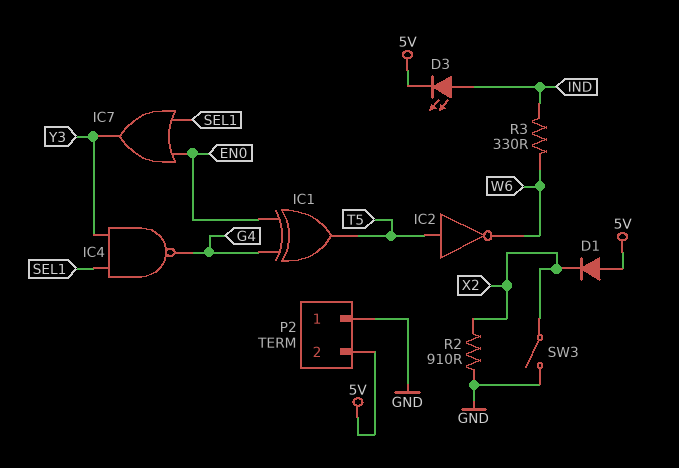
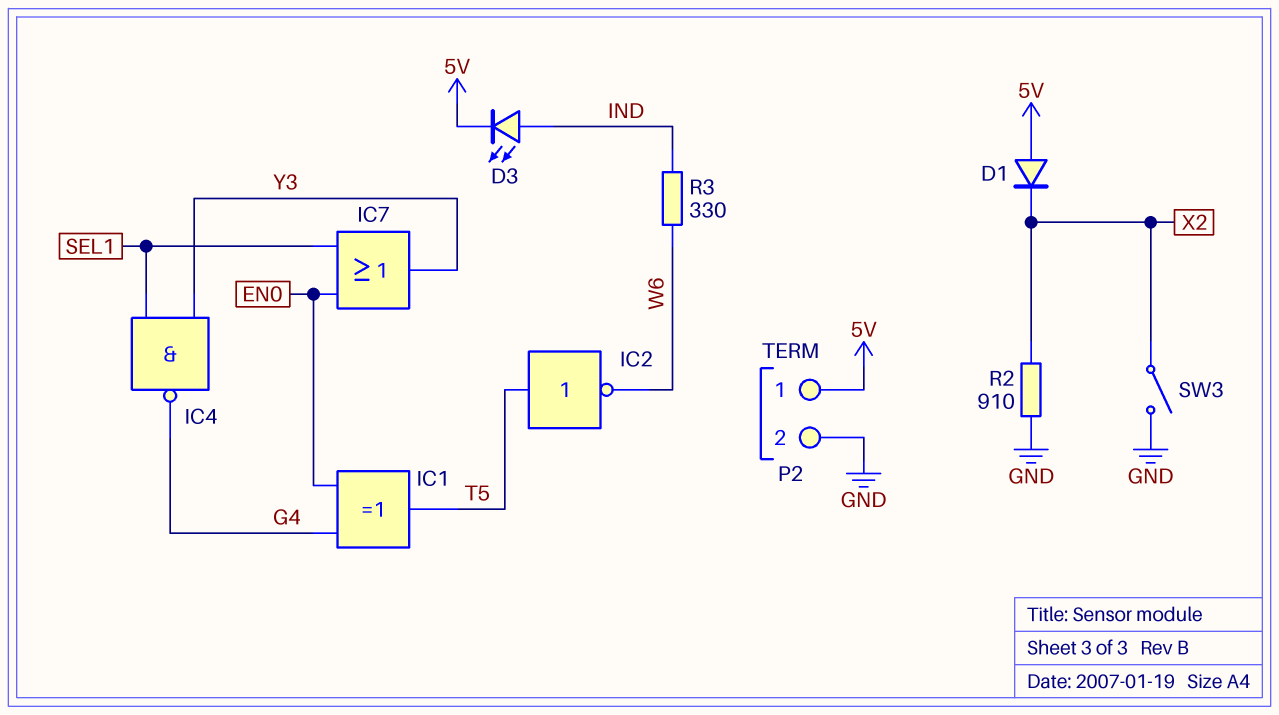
P2 pin 1: GND -> 5V
P2 pin 2: 5V -> GND

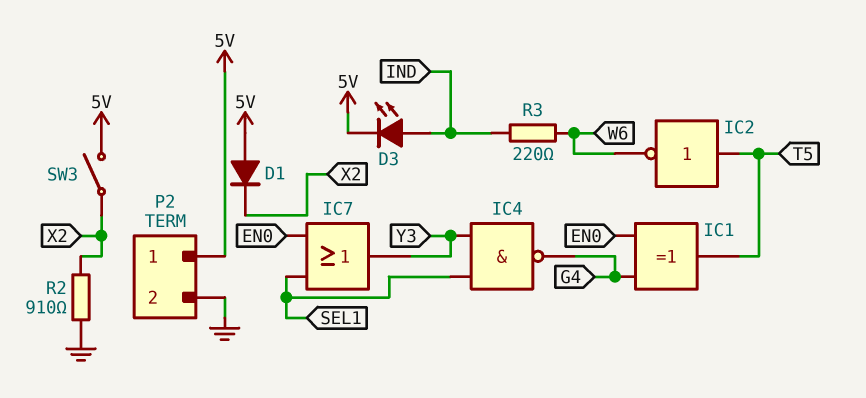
R3: 330 (IND, W6) -> 220 (IND, W6)
SW3: switch (GND, X2) -> switch (5V, X2)

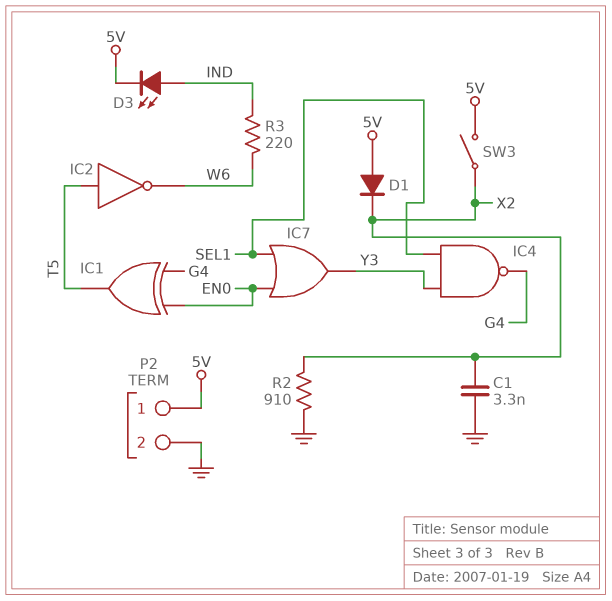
C1: none -> 3.3nF (GND, X2)

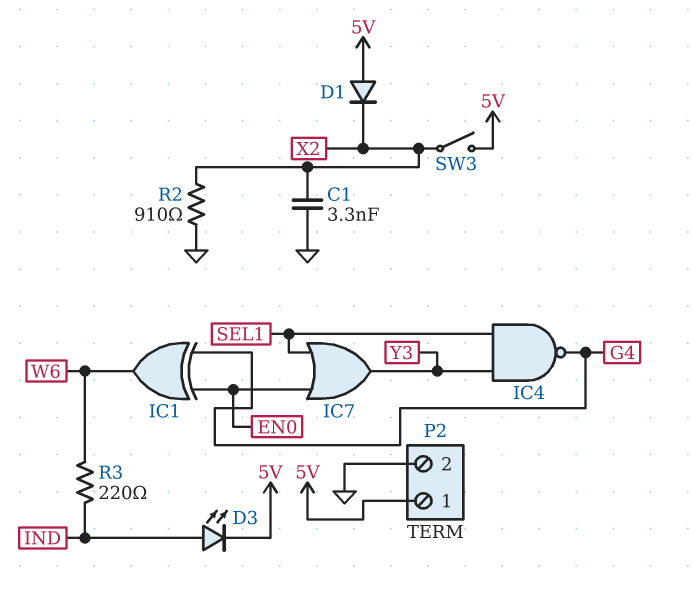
IC1: XOR (in EN0, in G4, out T5) -> XOR (in EN0, in G4, out W6)
IC2: NOT (in T5, out W6) -> none

